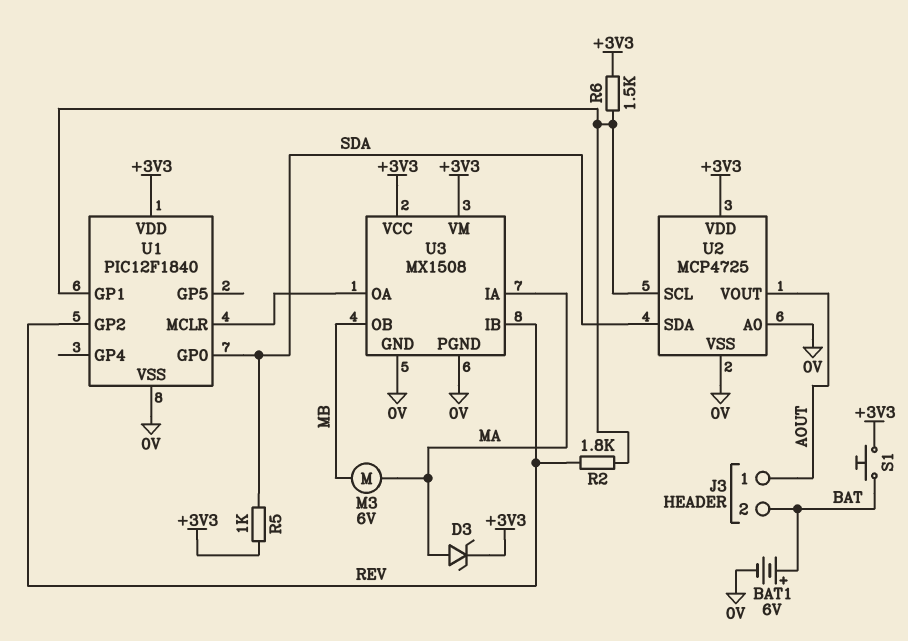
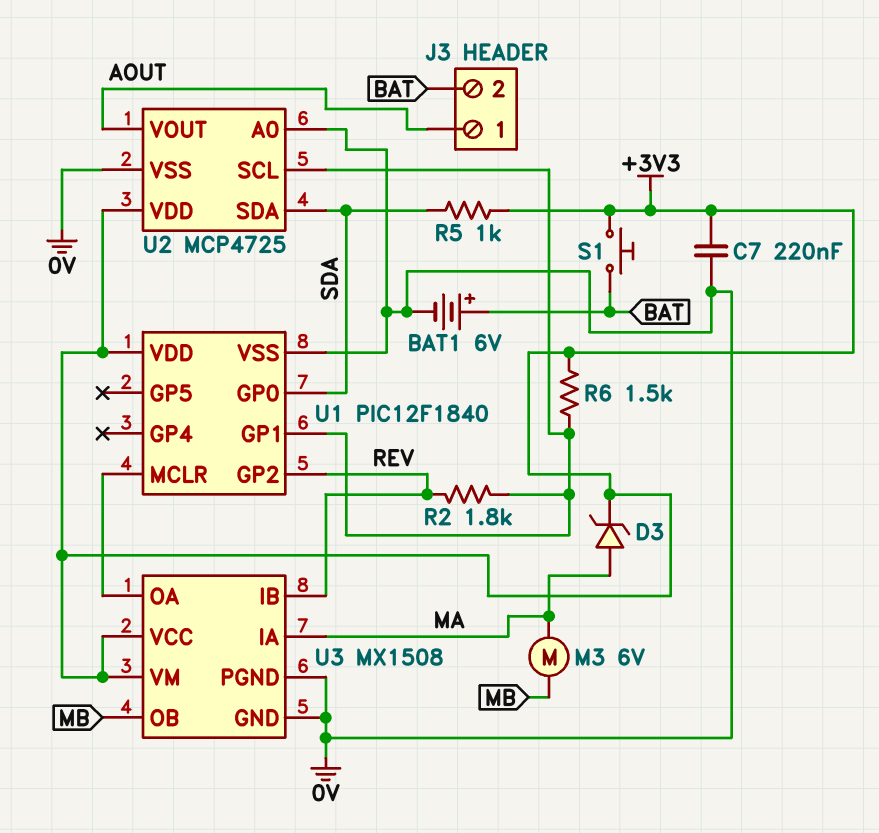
C7: none -> 220nF (+3V3, 0V)

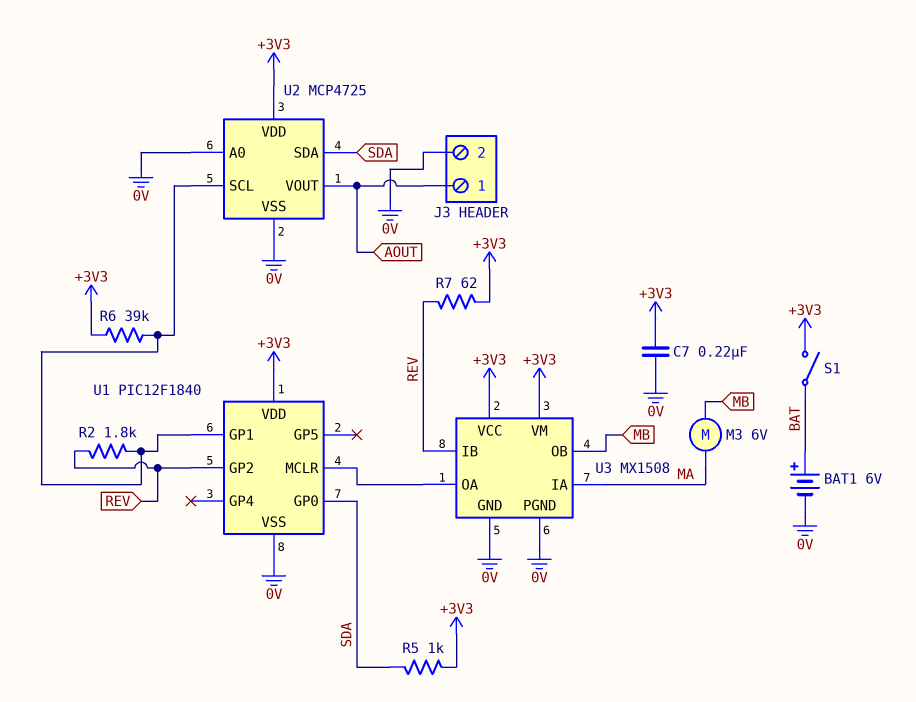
D3: zener (A MA, K +3V3) -> none
J3 pin 2: BAT -> 0V
R6: 1.5k (+3V3, U1/GP1) -> 39k (+3V3, U1/GP1)
R7: none -> 62 (+3V3, REV)
S1: button (+3V3, BAT) -> switch (+3V3, BAT)

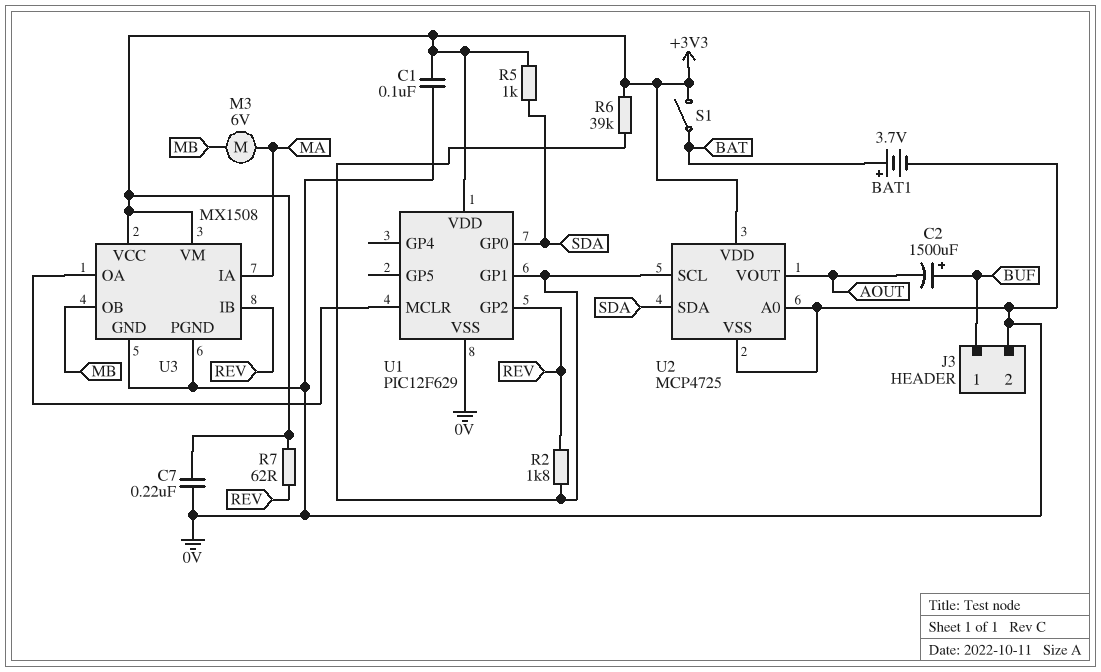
BAT1: 6V (plus BAT, minus 0V) -> 3.7V (plus BAT, minus 0V)
C1: none -> 100nF (+3V3, 0V)
C2: none -> 1500uF (plus BUF, minus AOUT)
J3 pin 1: AOUT -> BUF
U1: PIC12F1840 -> PIC12F629

